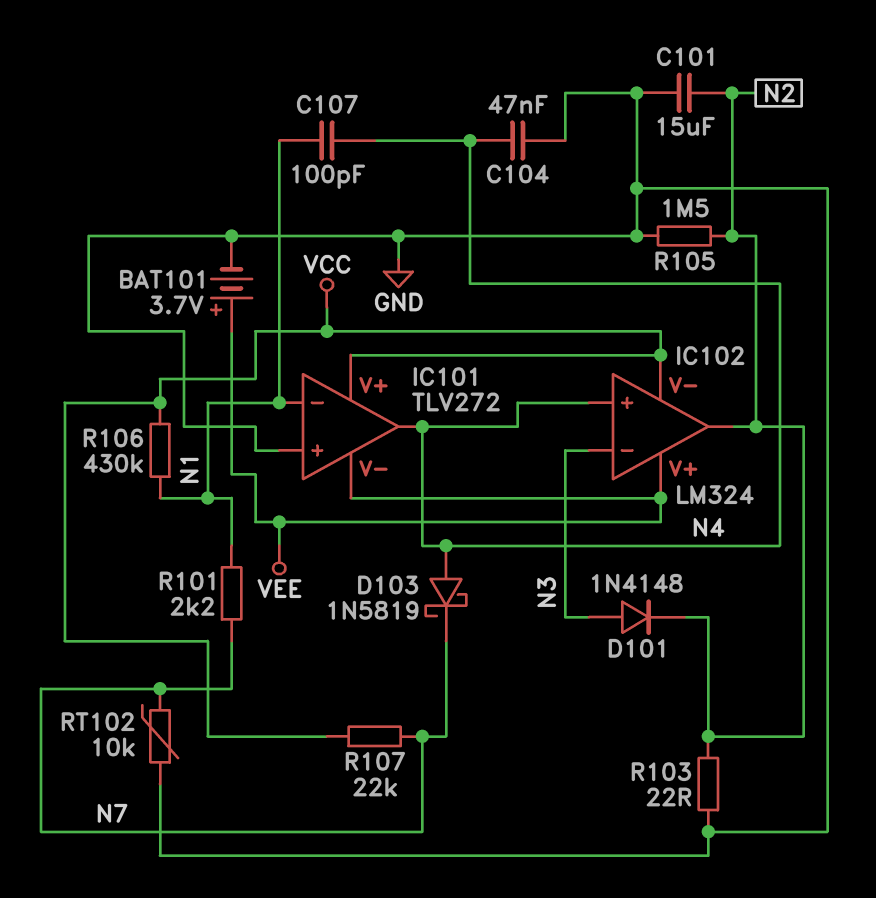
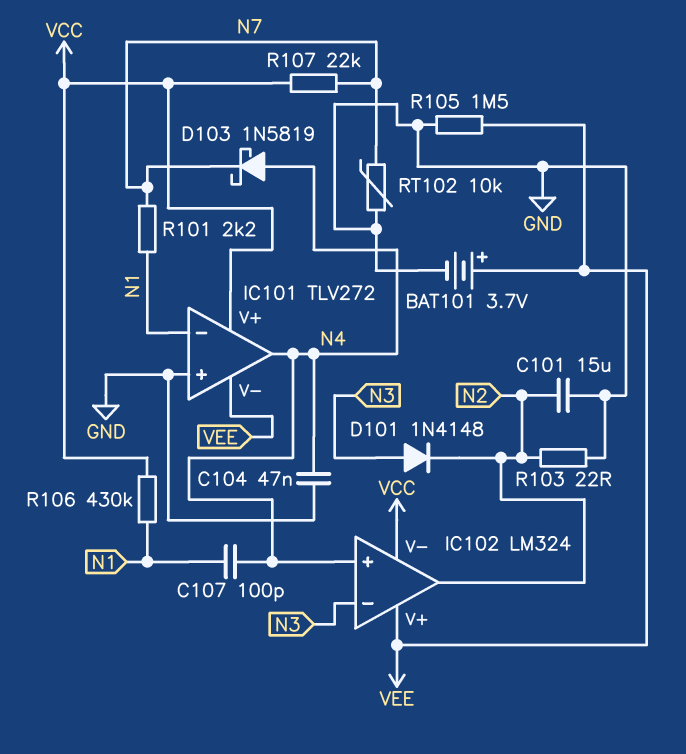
R105: 1.5M (GND, N2) -> 1.5M (GND, VEE)

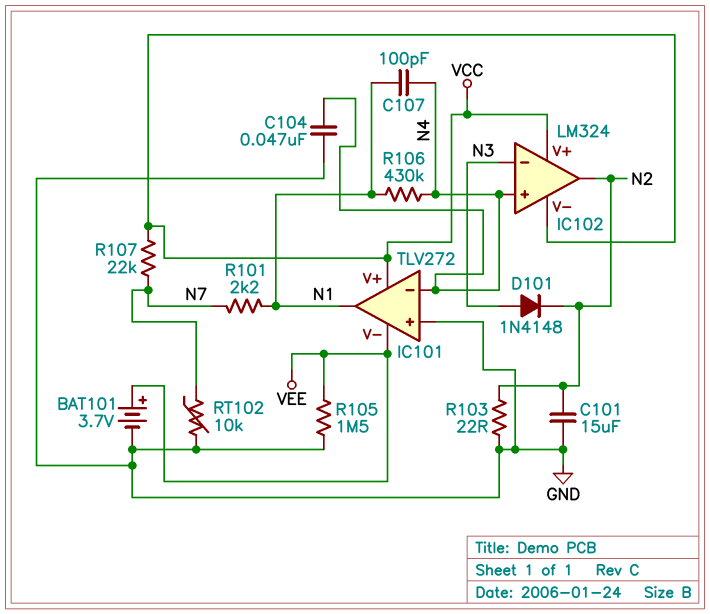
D103: schottky 1N5819 (A N4, K N7) -> none
IC101 pin in-: N1 -> N4
IC101 pin out: N4 -> N1
IC102 pin V+: VEE -> VCC
R106: 430k (N1, VCC) -> 430k (N1, N4)

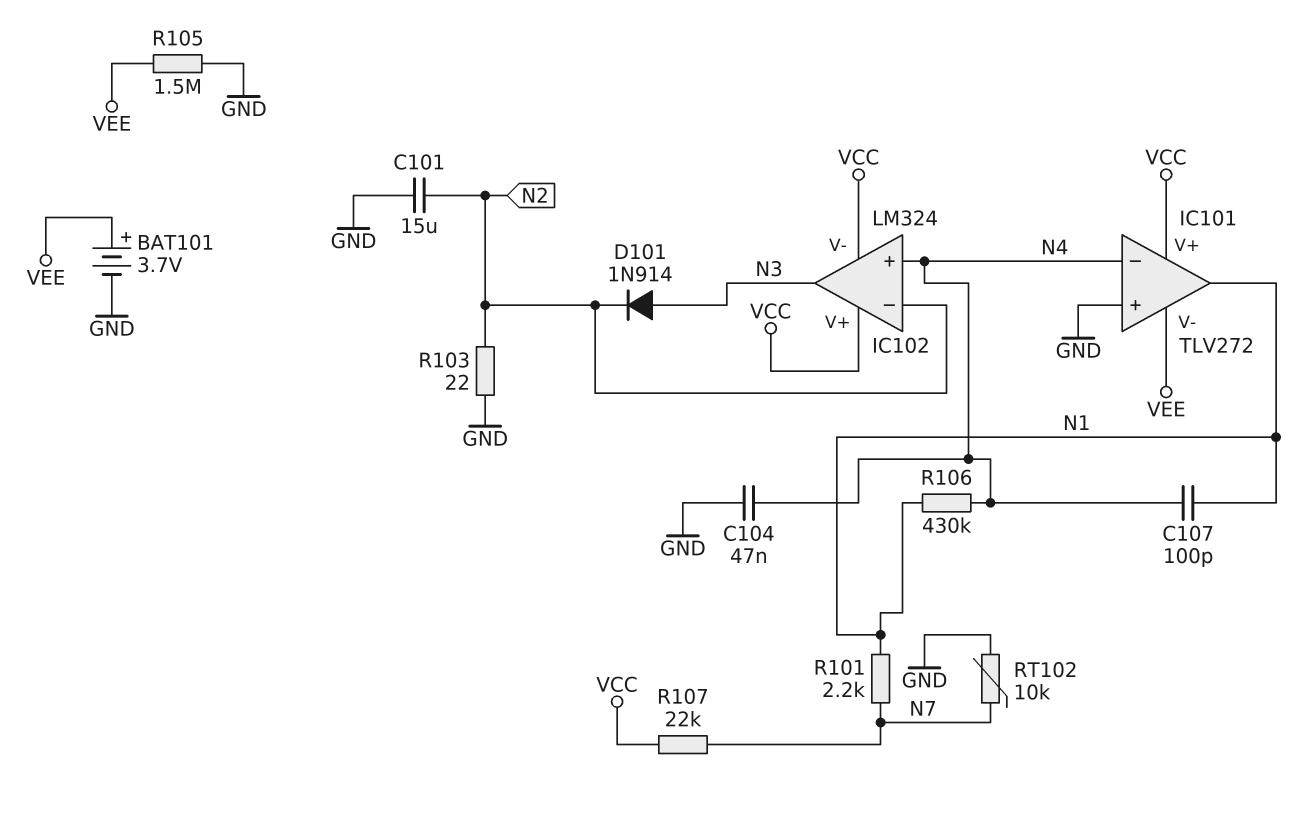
D101: diode 1N4148 (A N3, K N2) -> diode 1N914 (A N3, K N2)
IC102 pin in-: N3 -> N2
IC102 pin out: N2 -> N3

